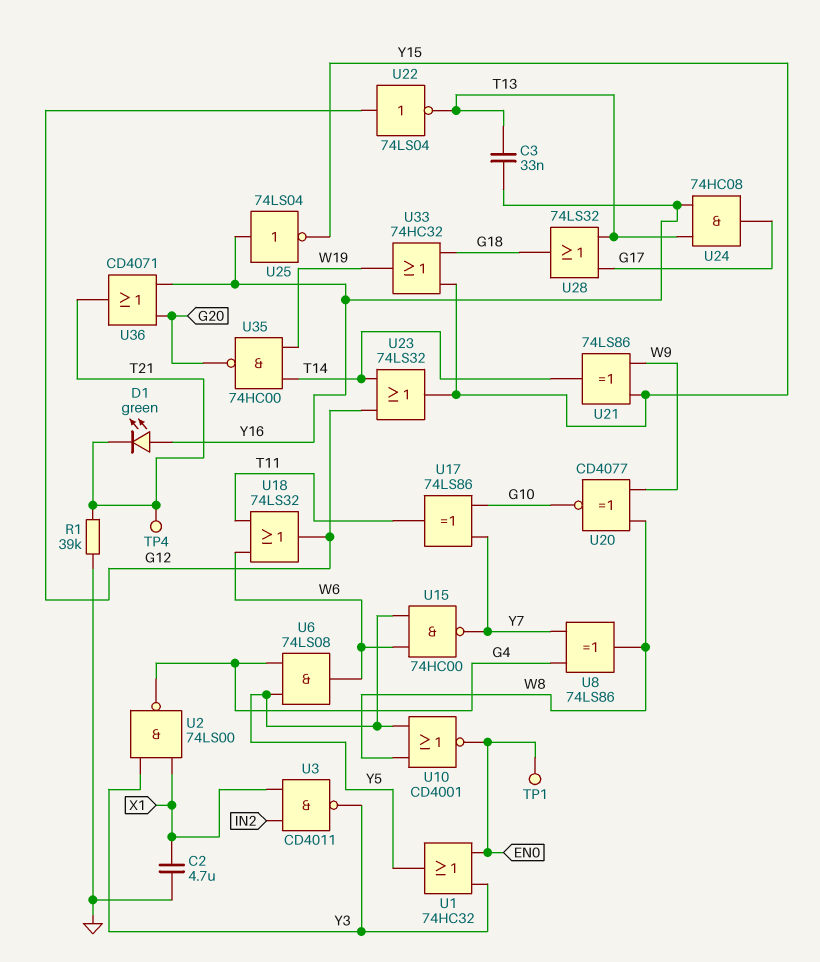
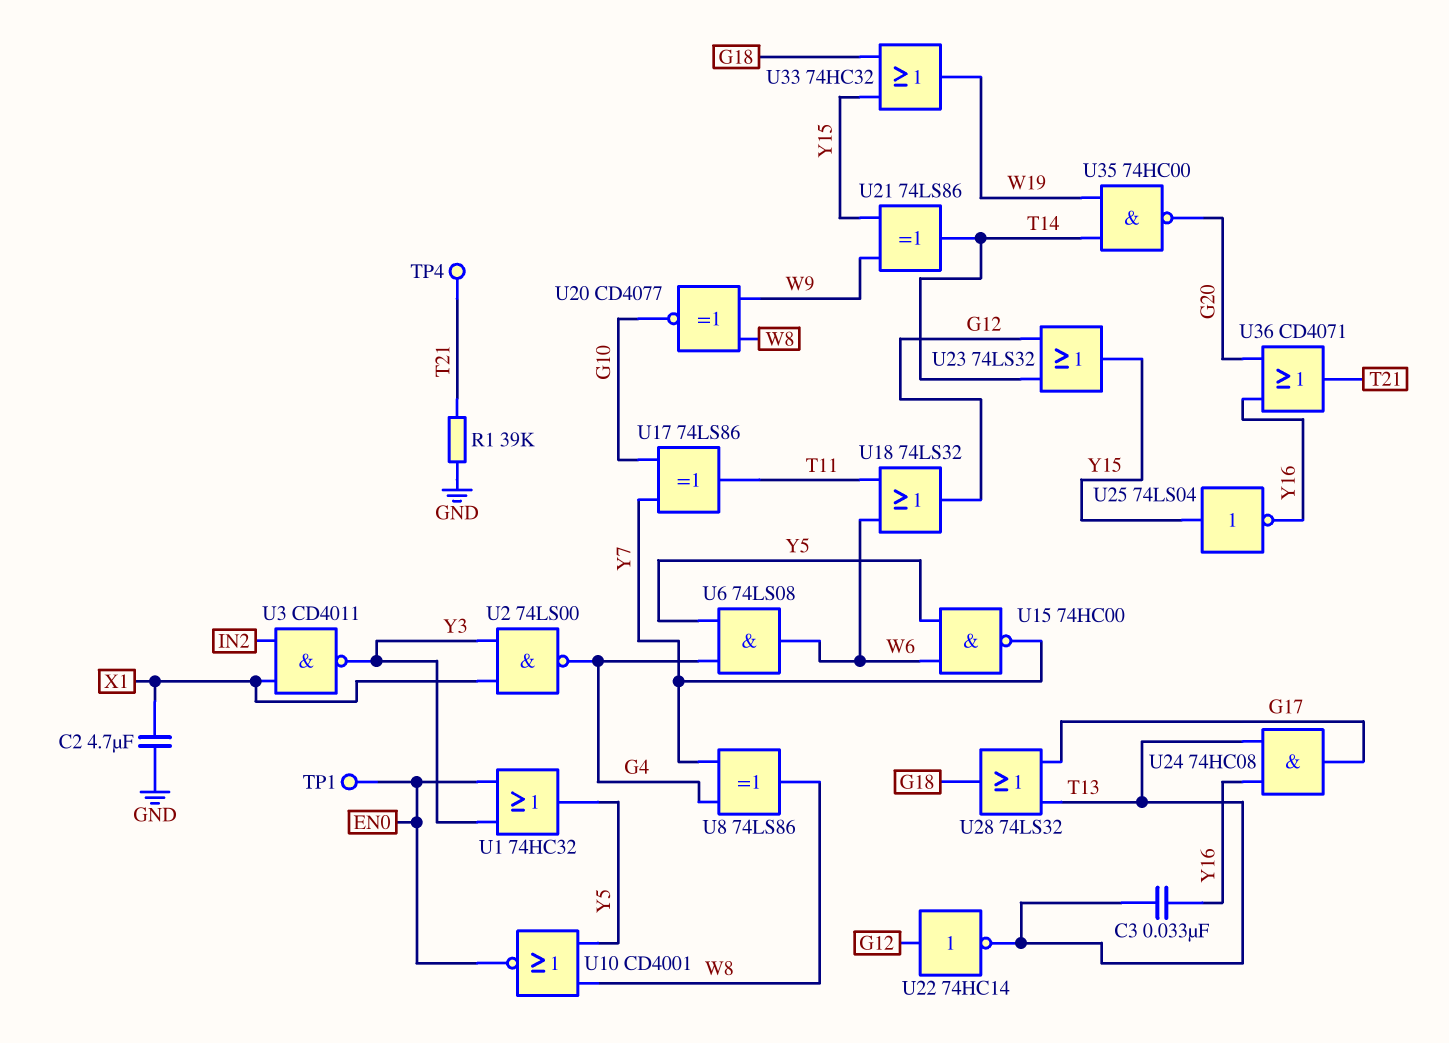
D1: LED green (A Y16, K T21) -> none
U22: NOT 74LS04 (in G12, out T13) -> NOT 74HC14 (in G12, out T13)
U25: NOT 74LS04 (in Y16, out Y15) -> NOT 74LS04 (in Y15, out Y16)

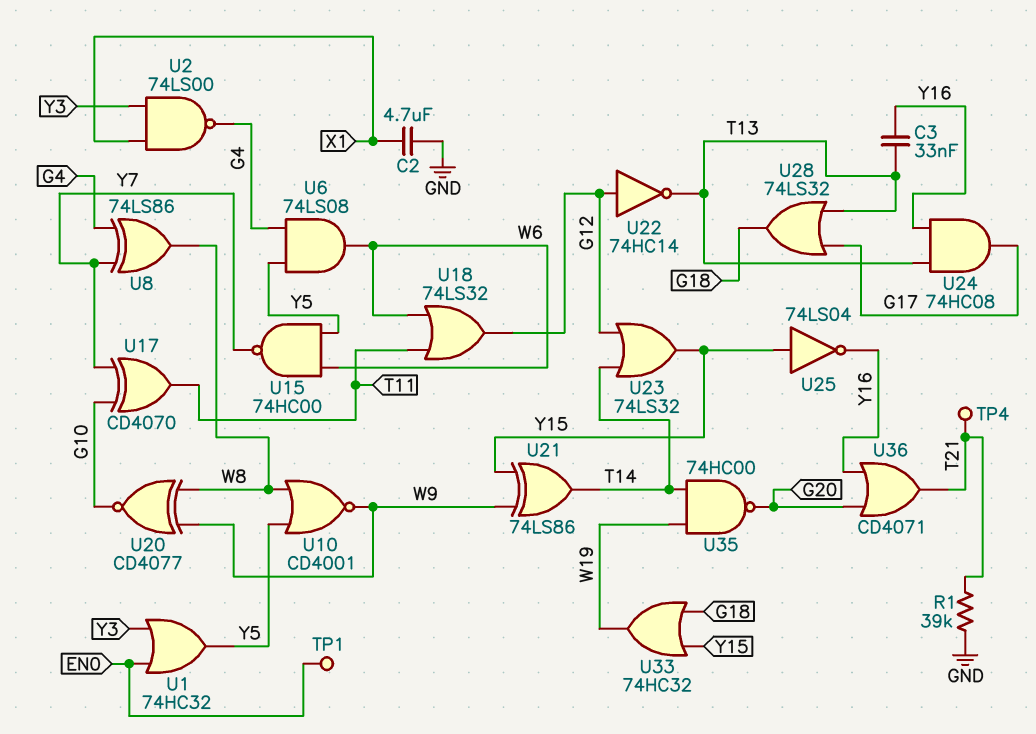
U3: NAND CD4011 (in IN2, in X1, out Y3) -> none
U10: NOR CD4001 (in W8, in Y5, out EN0) -> NOR CD4001 (in W8, in Y5, out W9)
U17: XOR 74LS86 (in G10, in Y7, out T11) -> XOR CD4070 (in G10, in Y7, out T11)

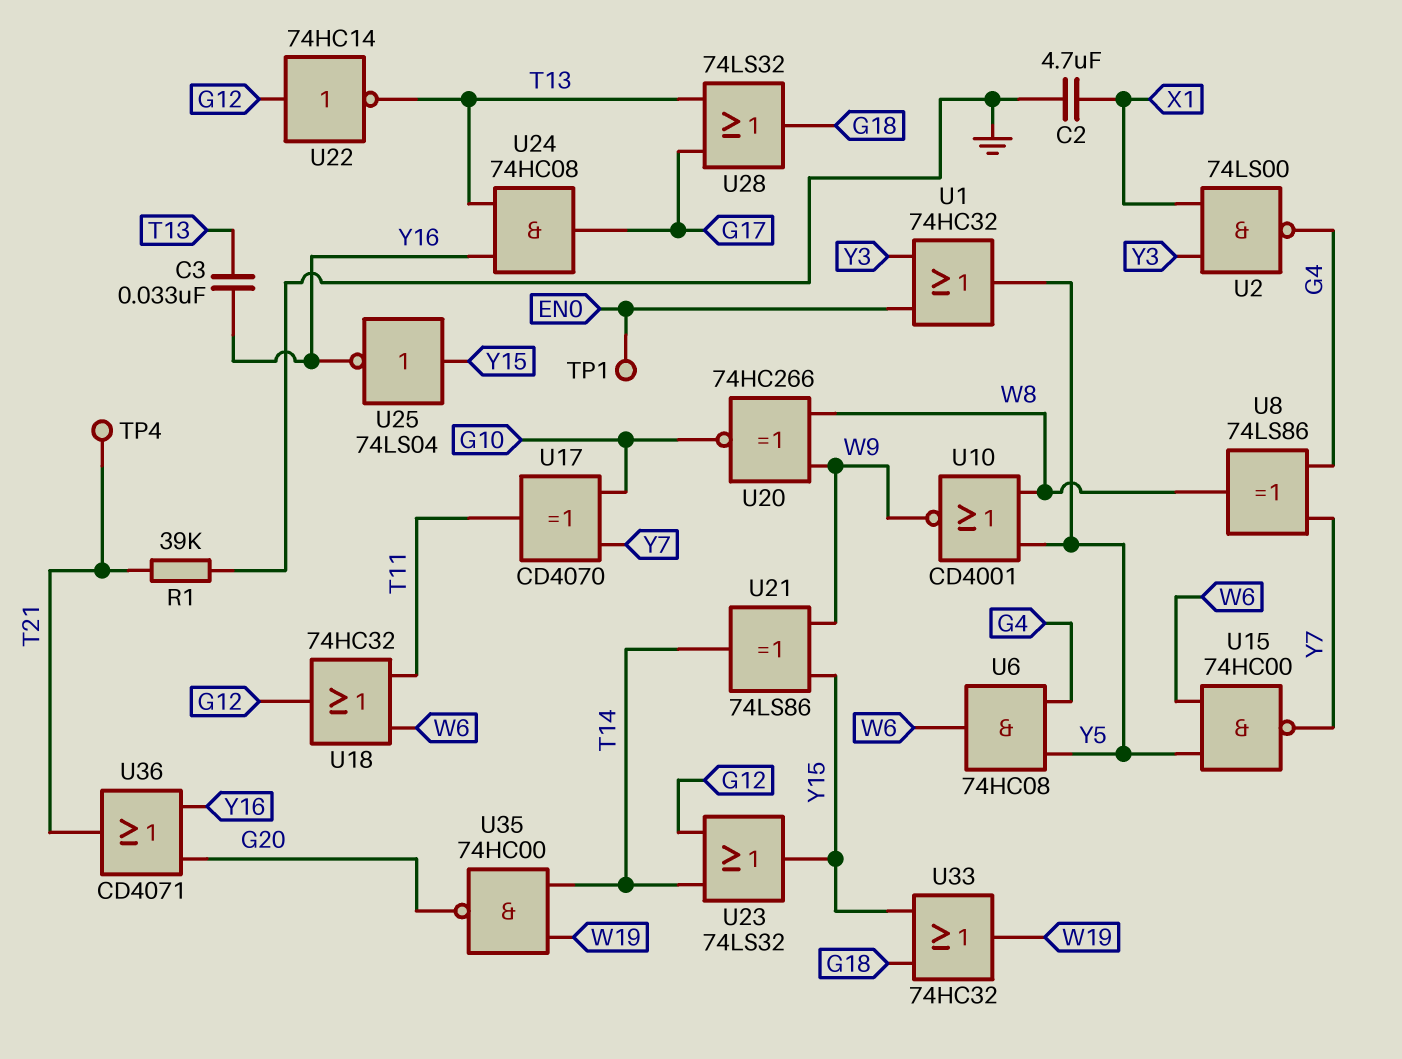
U6: AND 74LS08 (in G4, in Y5, out W6) -> AND 74HC08 (in G4, in Y5, out W6)
U18: OR 74LS32 (in T11, in W6, out G12) -> OR 74HC32 (in T11, in W6, out G12)
U20: XNOR CD4077 (in W8, in W9, out G10) -> XNOR 74HC266 (in W8, in W9, out G10)

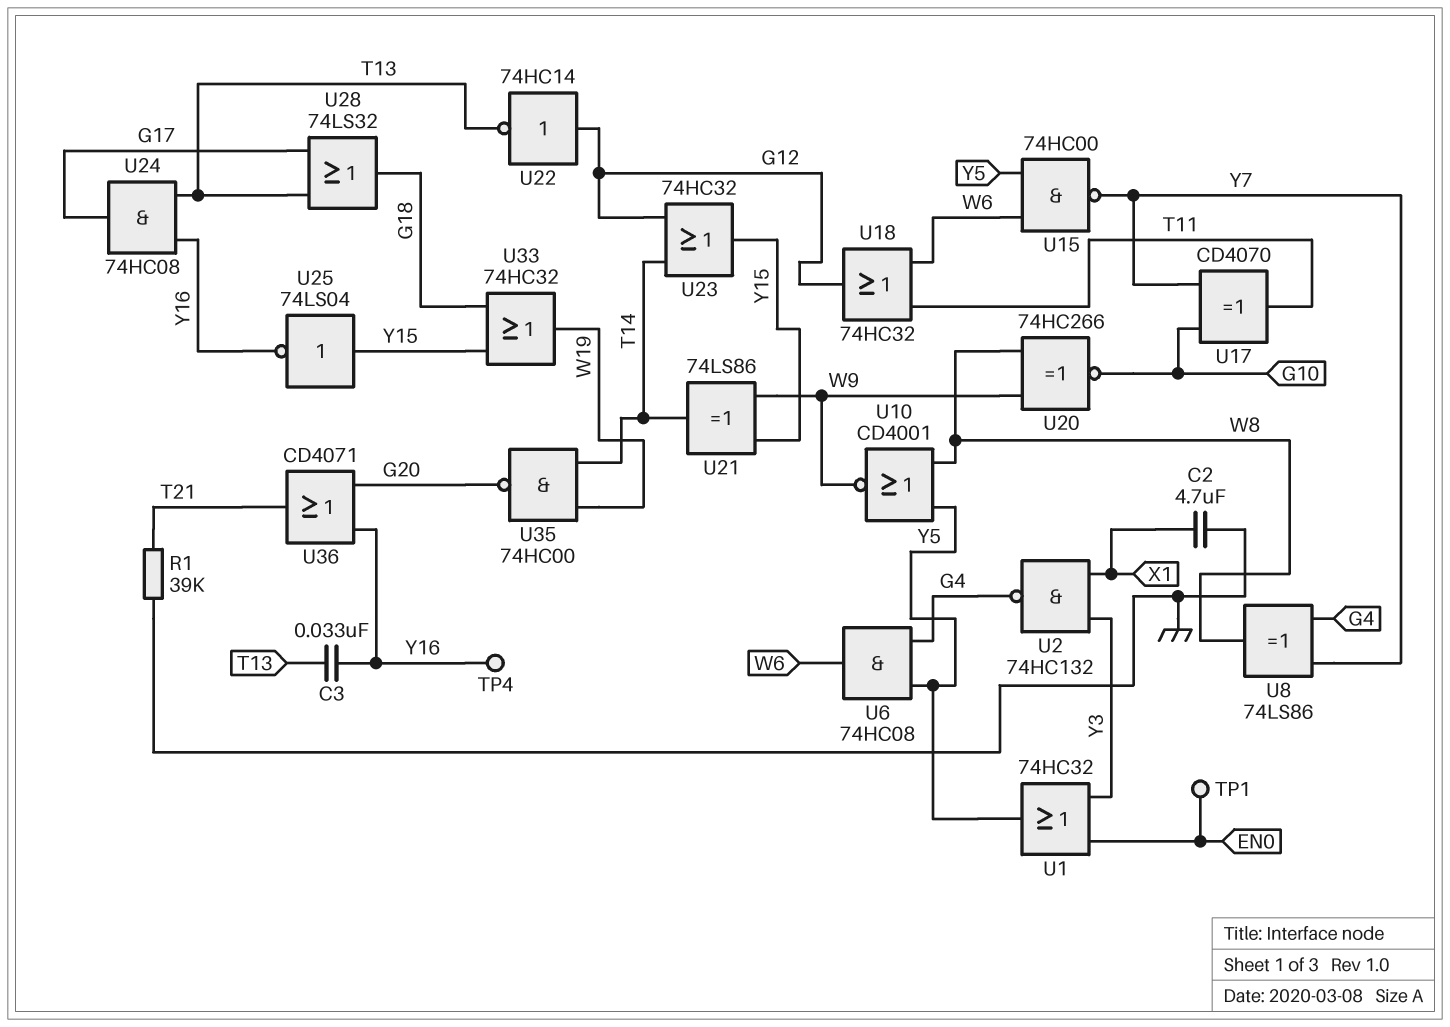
TP4: test point (T21) -> test point (Y16)
U2: NAND 74LS00 (in X1, in Y3, out G4) -> NAND 74HC132 (in X1, in Y3, out G4)
U23: OR 74LS32 (in G12, in T14, out Y15) -> OR 74HC32 (in G12, in T14, out Y15)

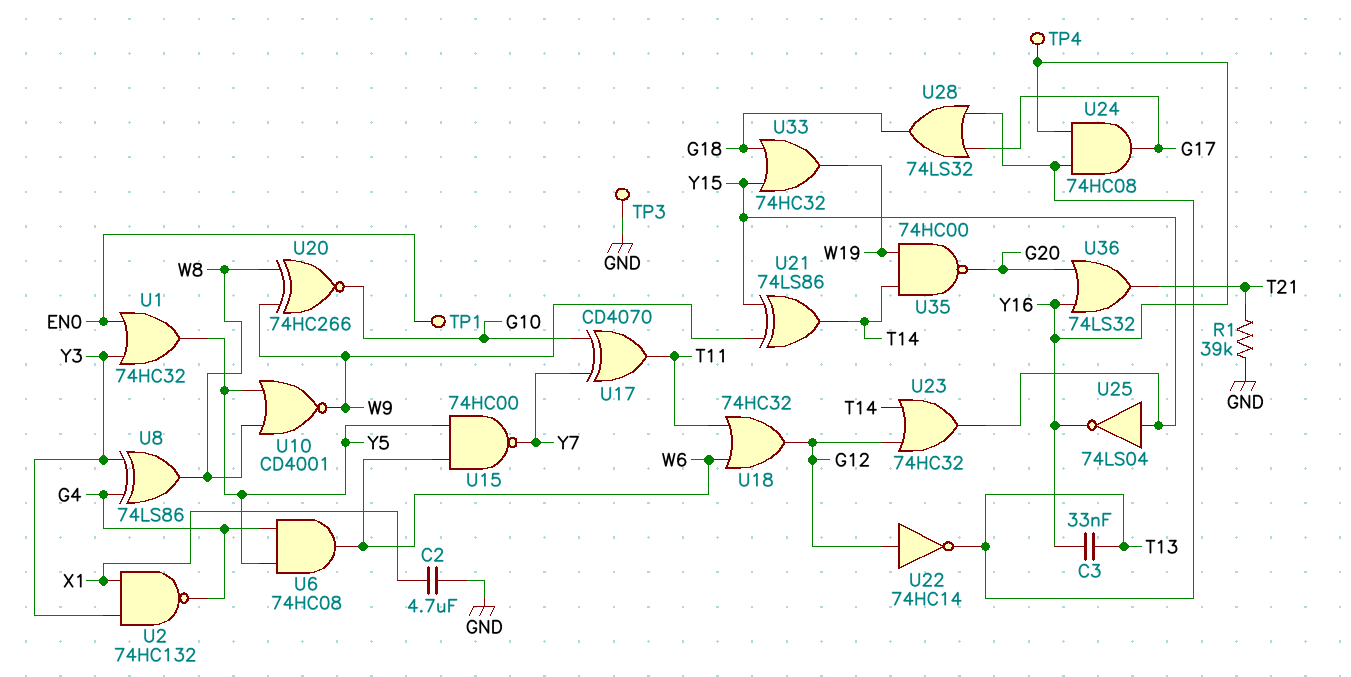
TP3: none -> test point (GND)
U8: XOR 74LS86 (in G4, in Y7, out W8) -> XOR 74LS86 (in G4, in Y3, out W8)
U36: OR CD4071 (in G20, in Y16, out T21) -> OR 74LS32 (in G20, in Y16, out T21)

